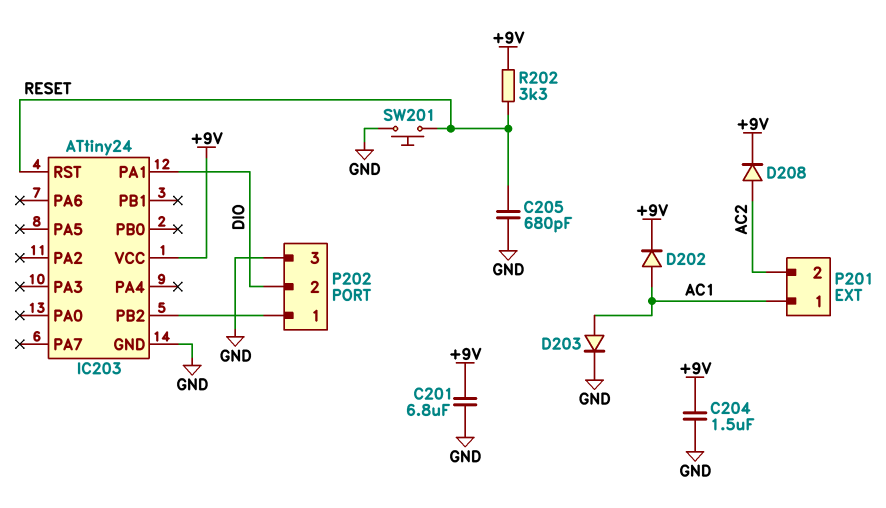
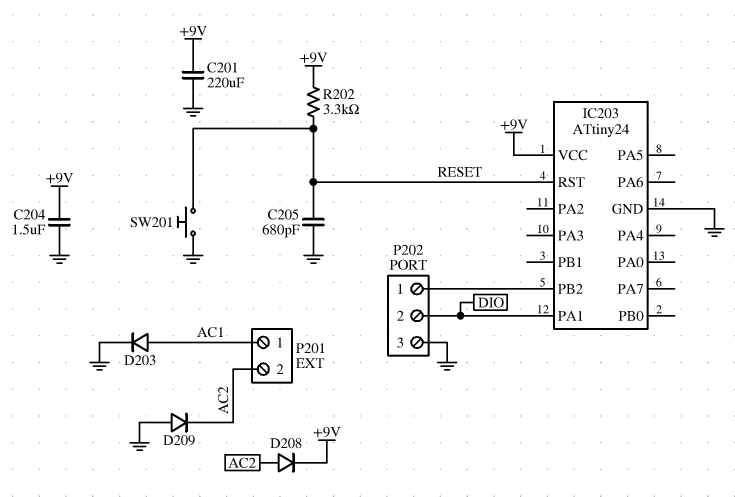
C201: 6.8uF (+9V, GND) -> 220uF (+9V, GND)
D202: diode (A AC1, K +9V) -> none
D209: none -> diode (A GND, K AC2)

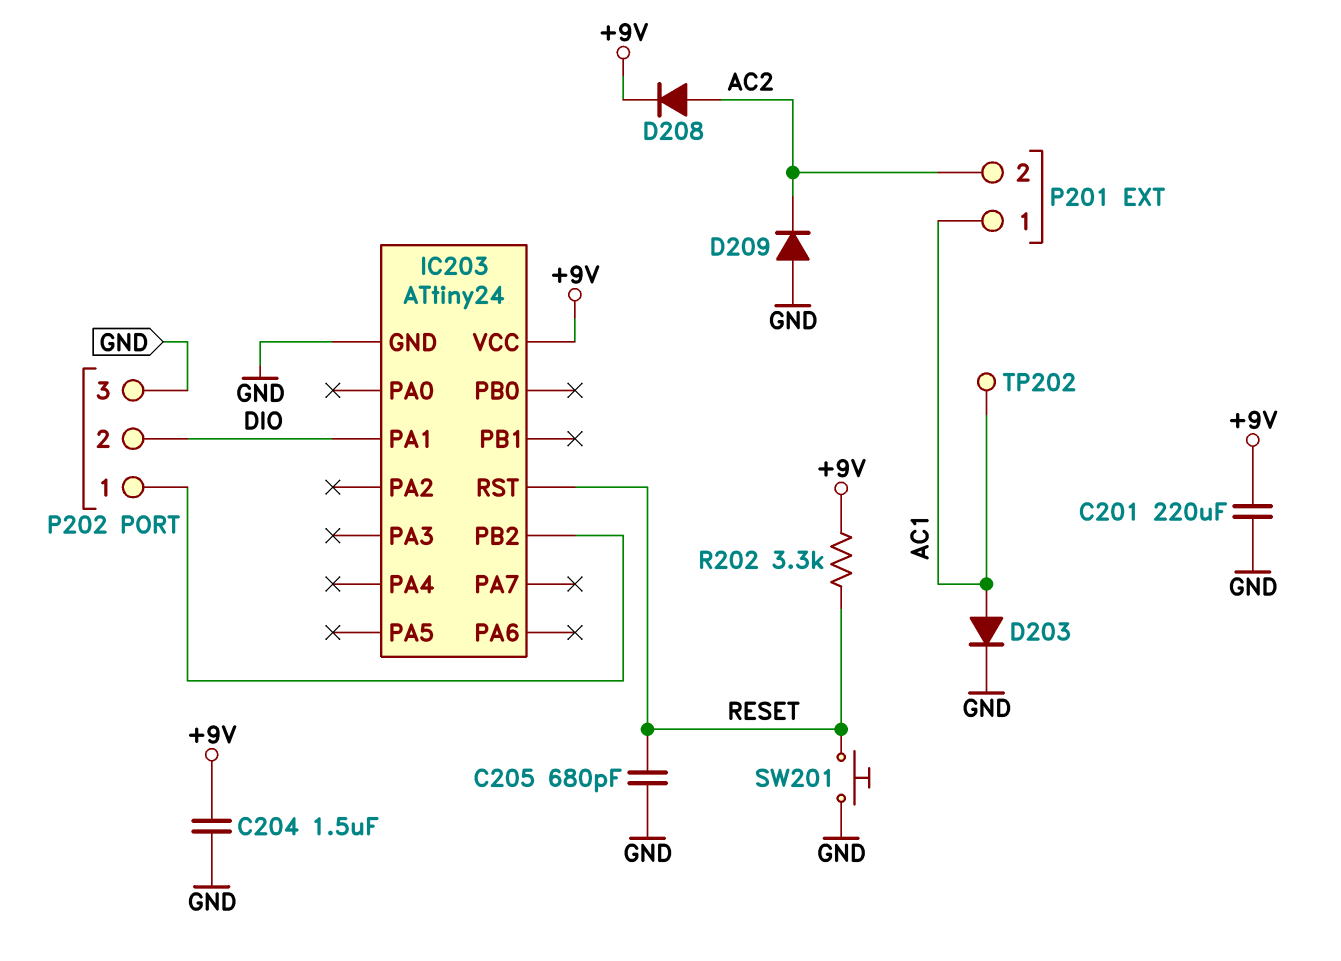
TP202: none -> test point (AC1)

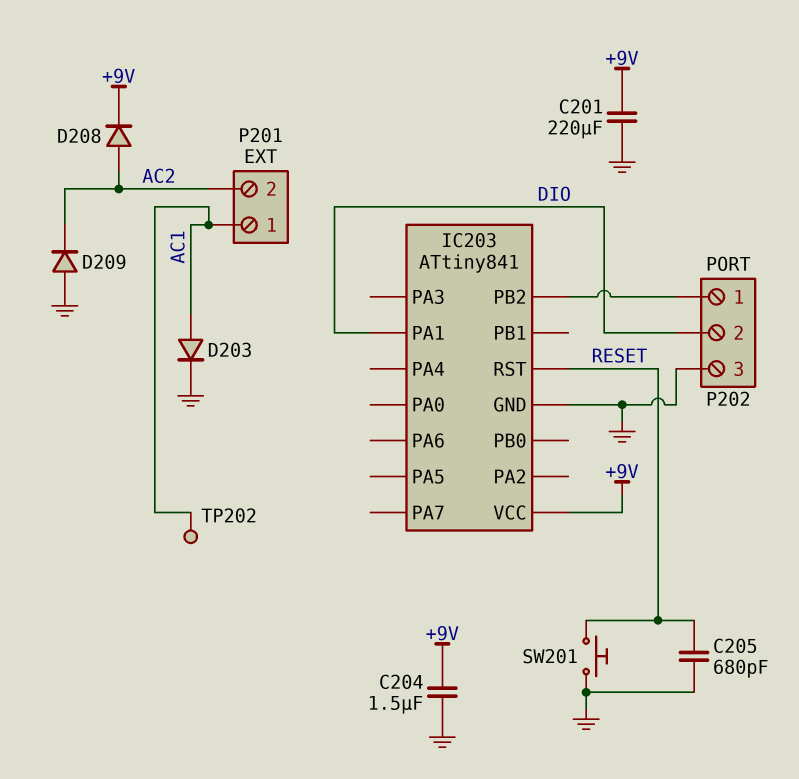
IC203: ATtiny24 -> ATtiny841
R202: 3.3k (+9V, RESET) -> none

